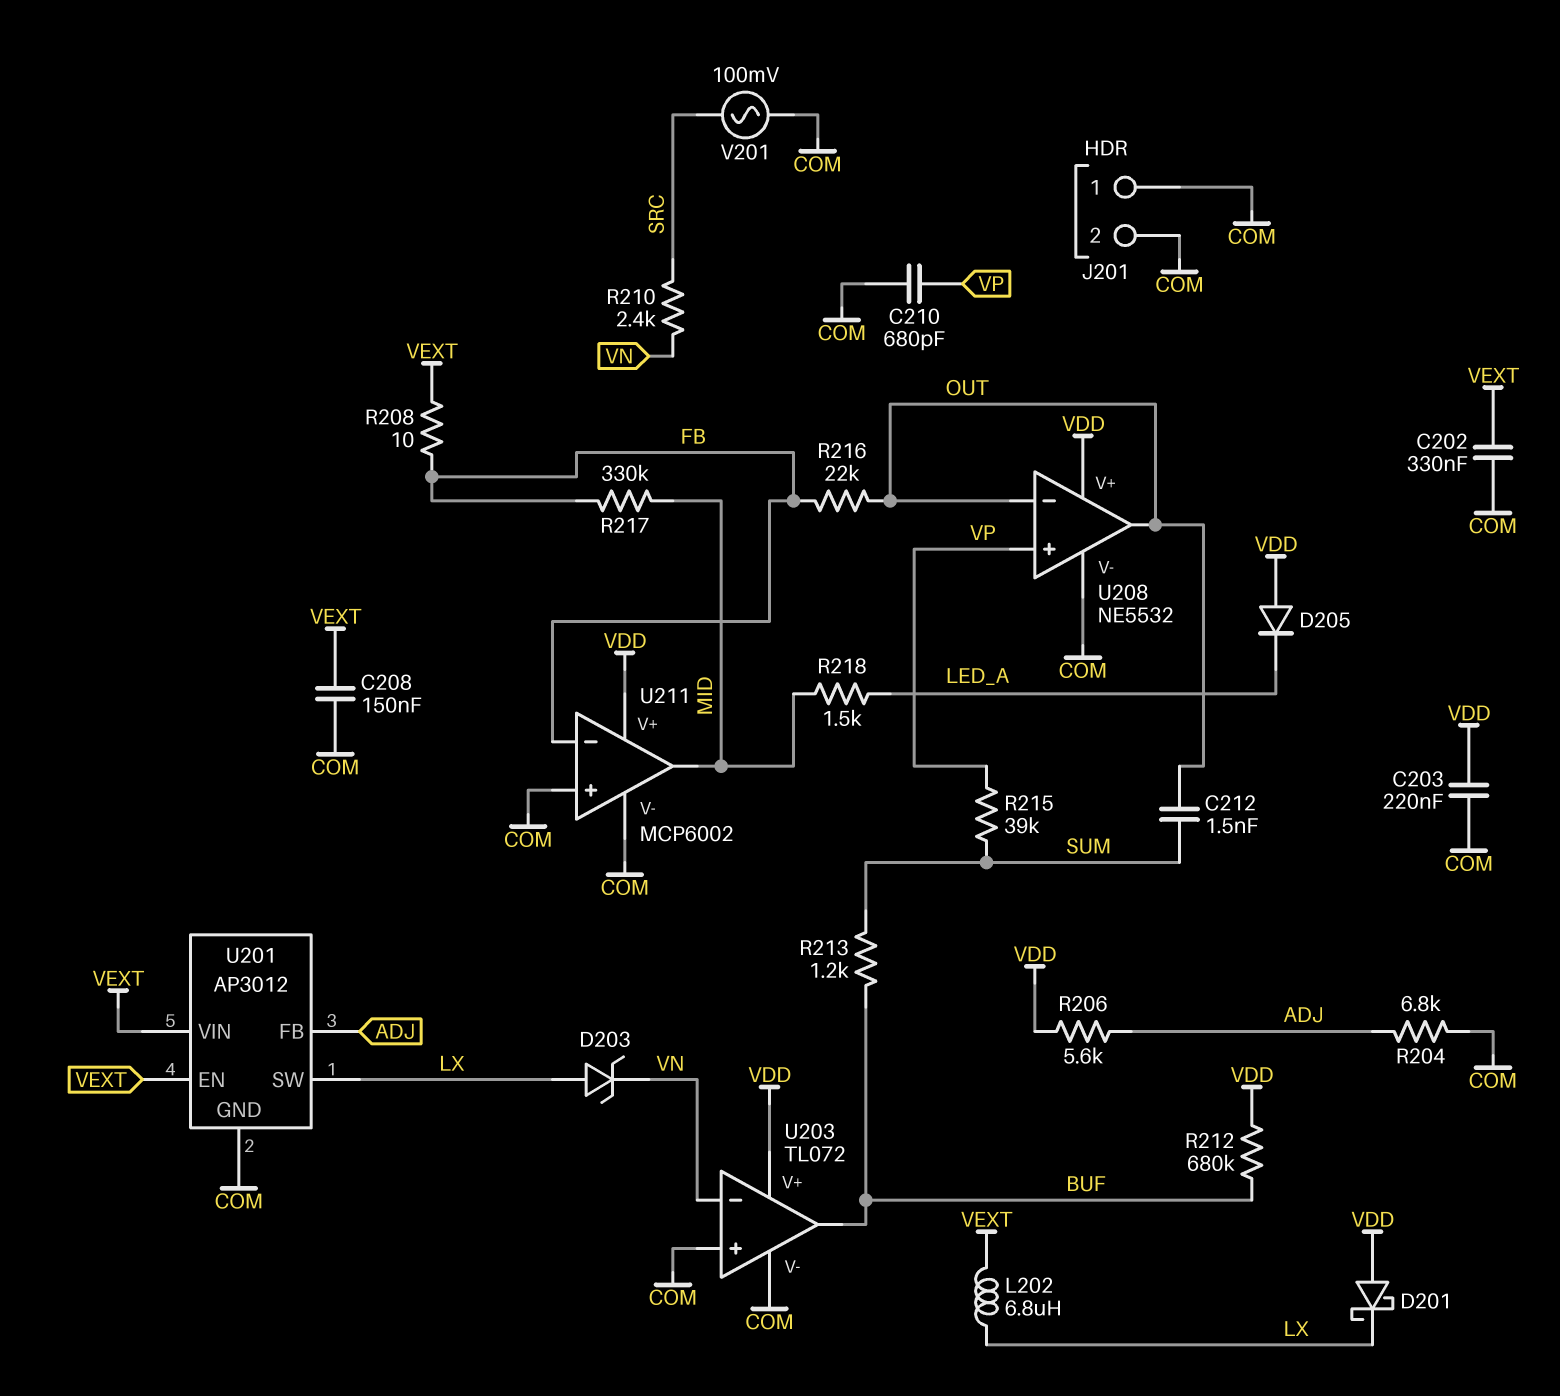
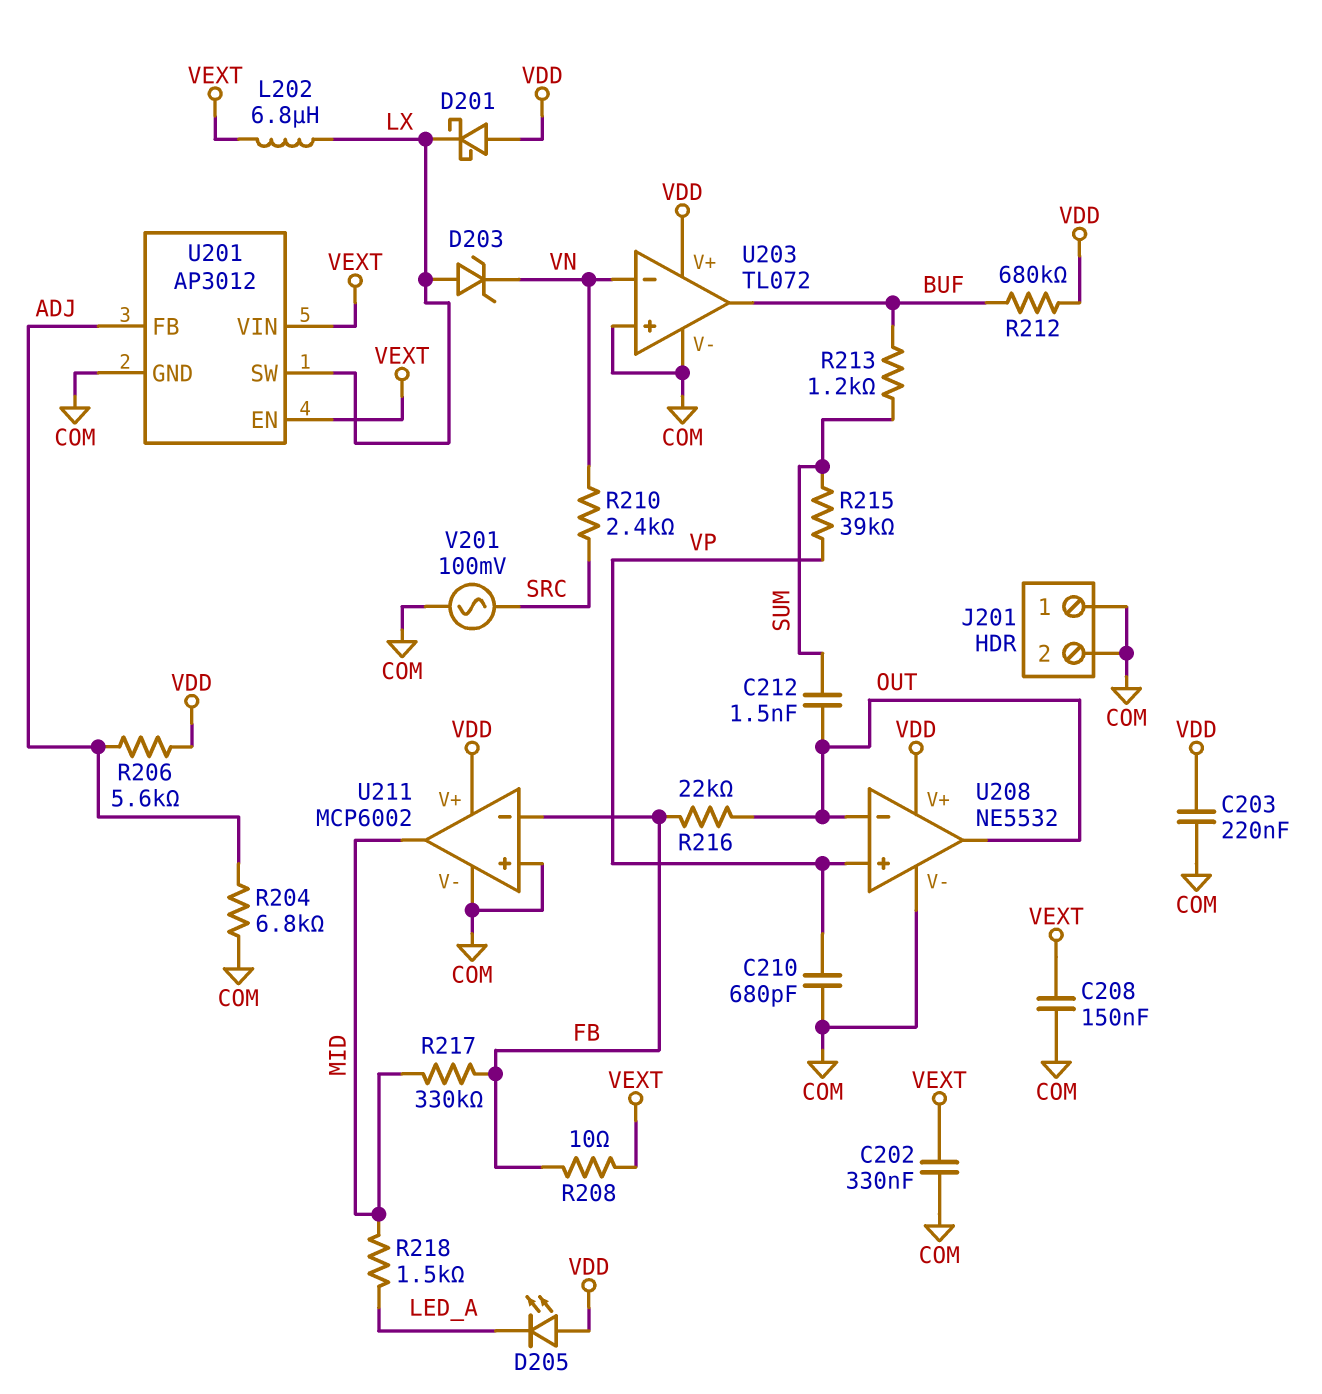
D205: diode (A VDD, K LED_A) -> LED (A VDD, K LED_A)

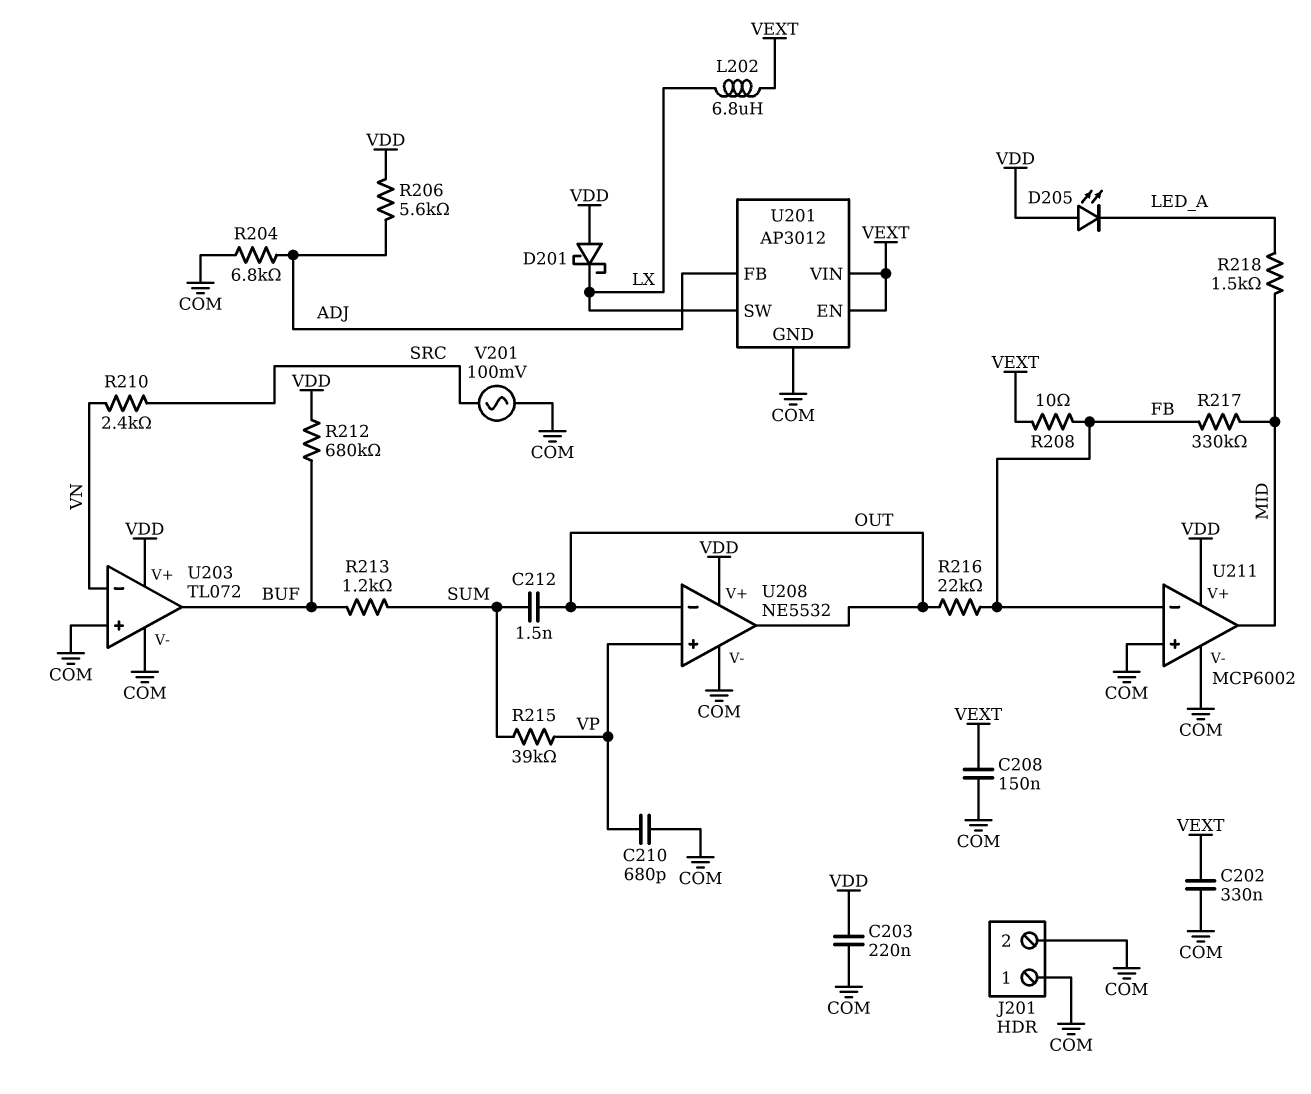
D203: zener (A LX, K VN) -> none

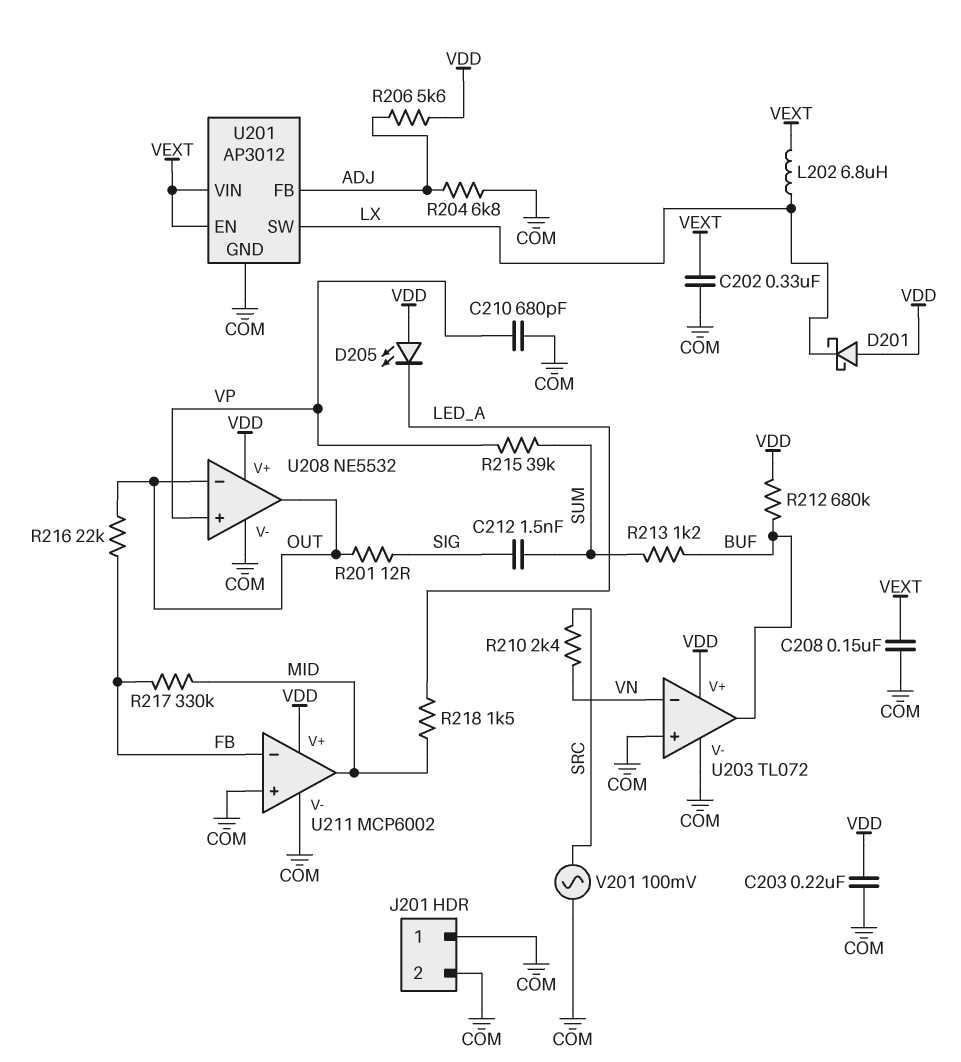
C212: 1.5nF (OUT, SUM) -> 1.5nF (SIG, SUM)
R201: none -> 12 (OUT, SIG)
R208: 10 (FB, VEXT) -> none

